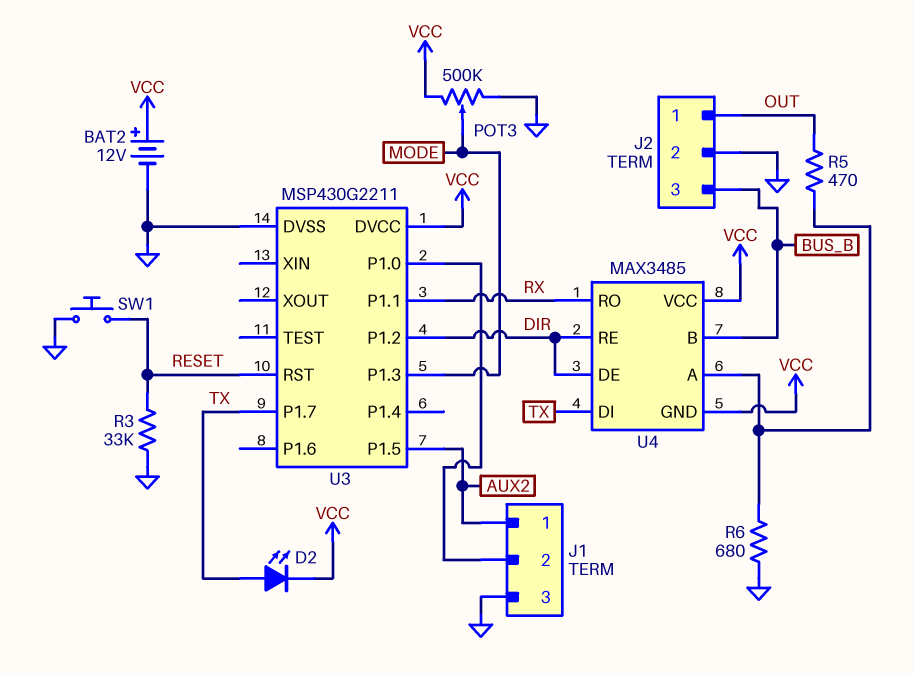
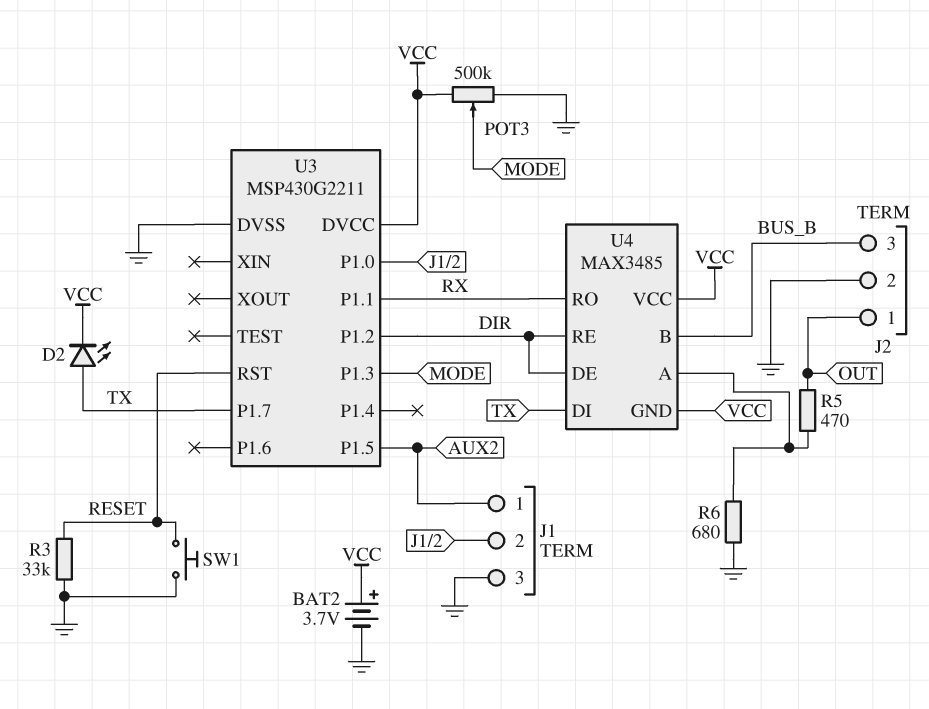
BAT2: 12V (plus VCC, minus GND) -> 3.7V (plus VCC, minus GND)

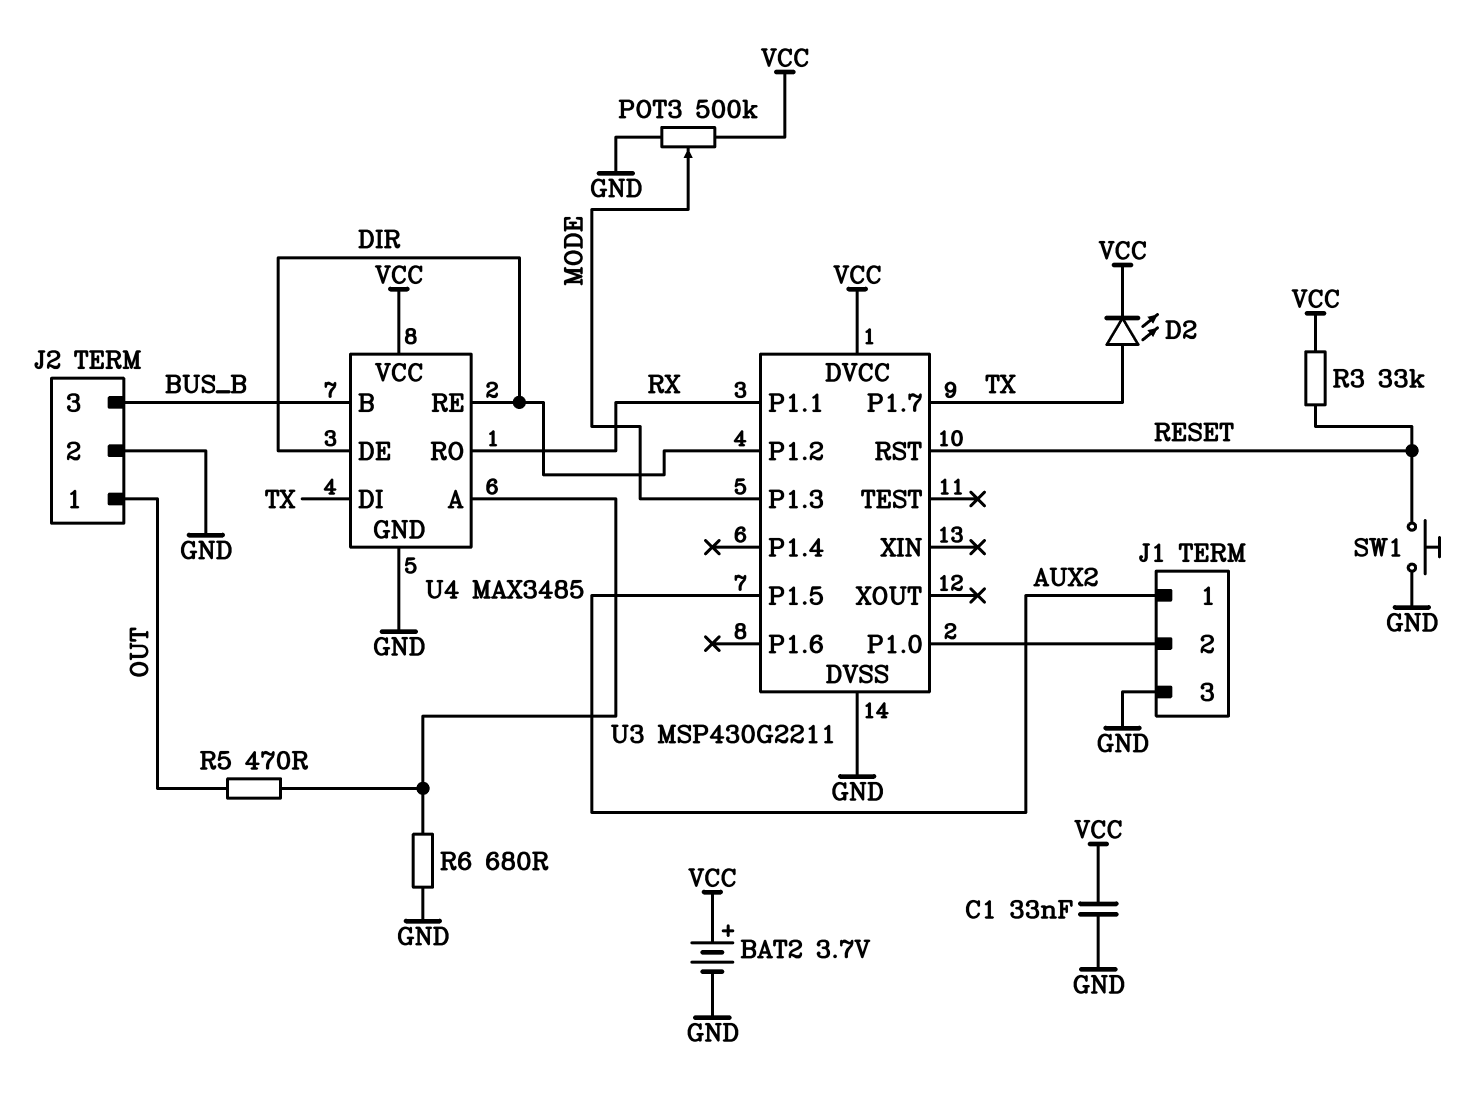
C1: none -> 33nF (GND, VCC)
R3: 33k (GND, RESET) -> 33k (RESET, VCC)
U4 pin GND: VCC -> GND

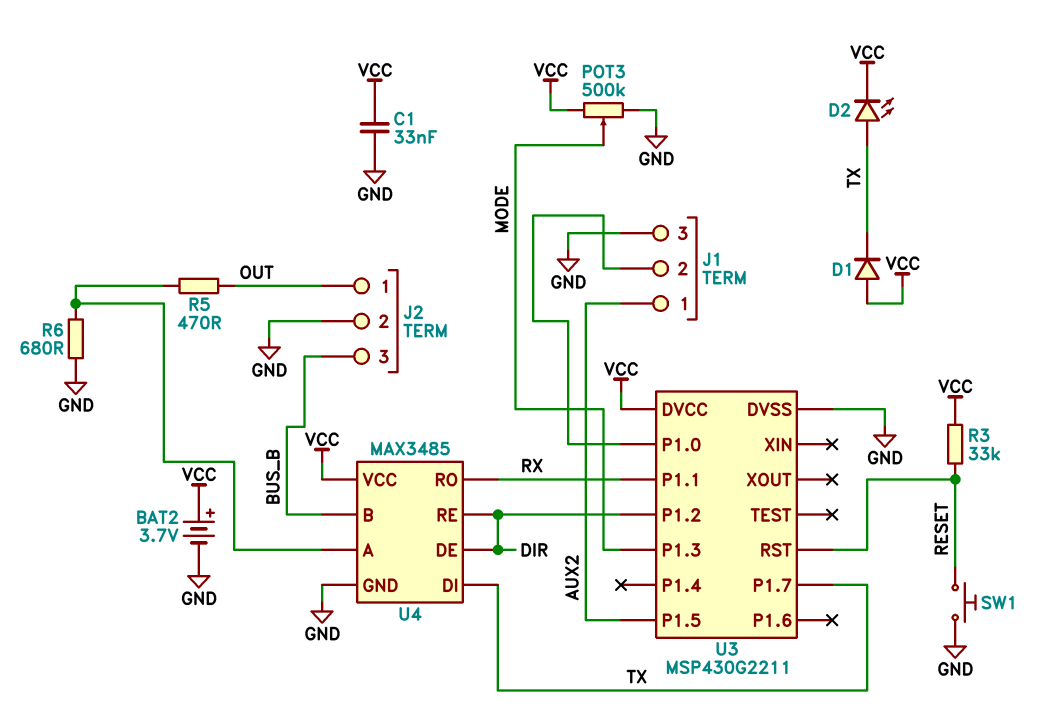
D1: none -> diode (A VCC, K TX)

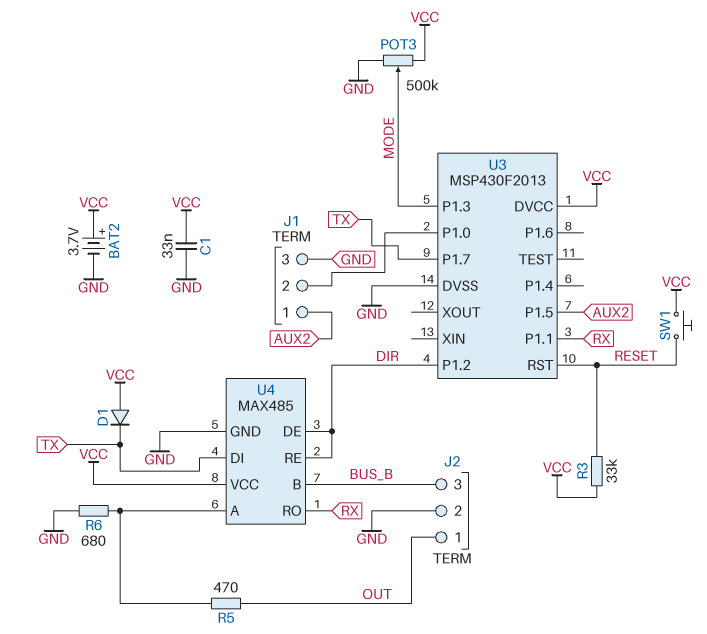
D2: LED (A TX, K VCC) -> none
SW1: button (GND, RESET) -> button (RESET, VCC)
U3: MSP430G2211 -> MSP430F2013
U4: MAX3485 -> MAX485

